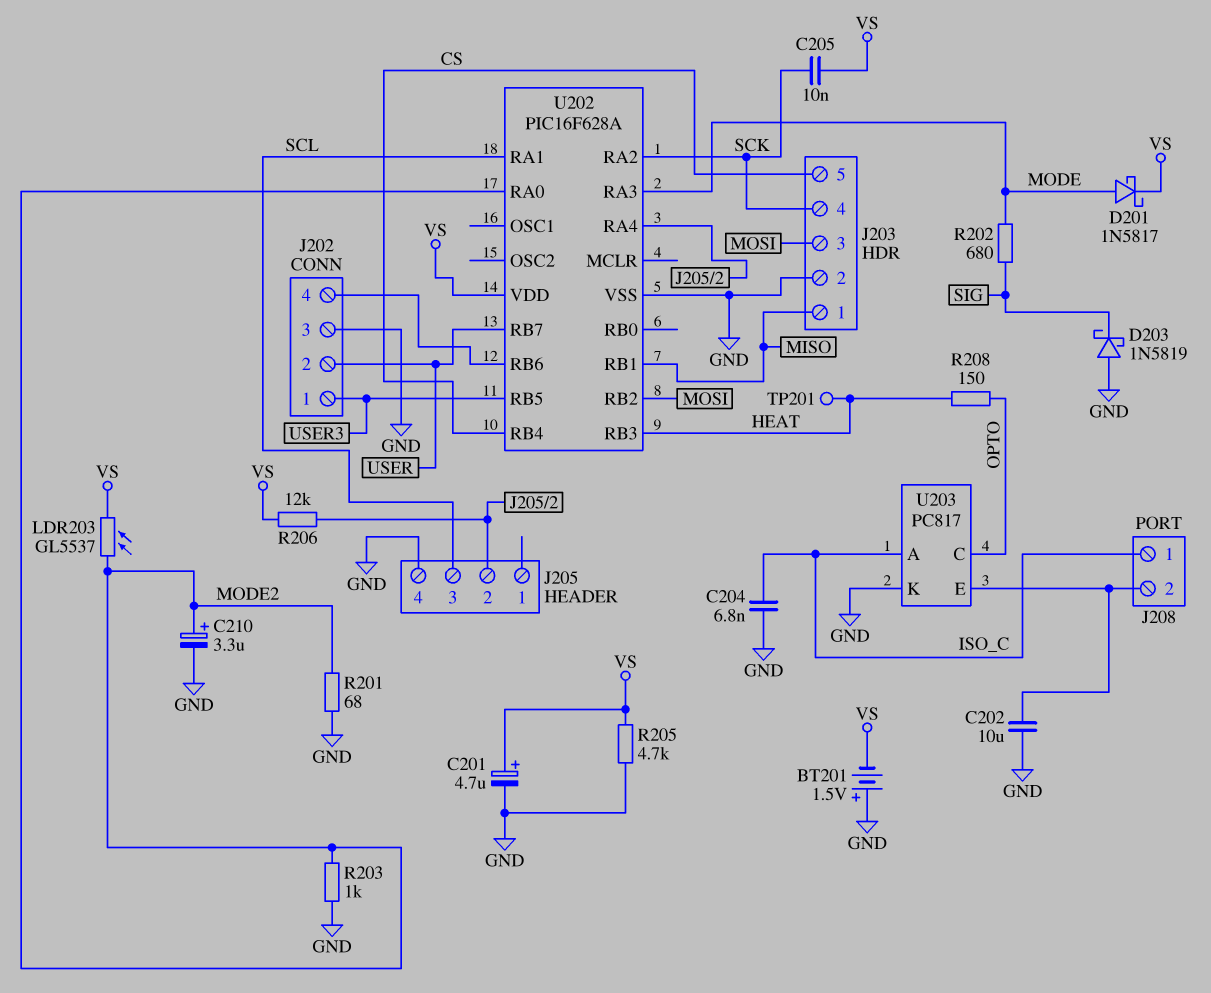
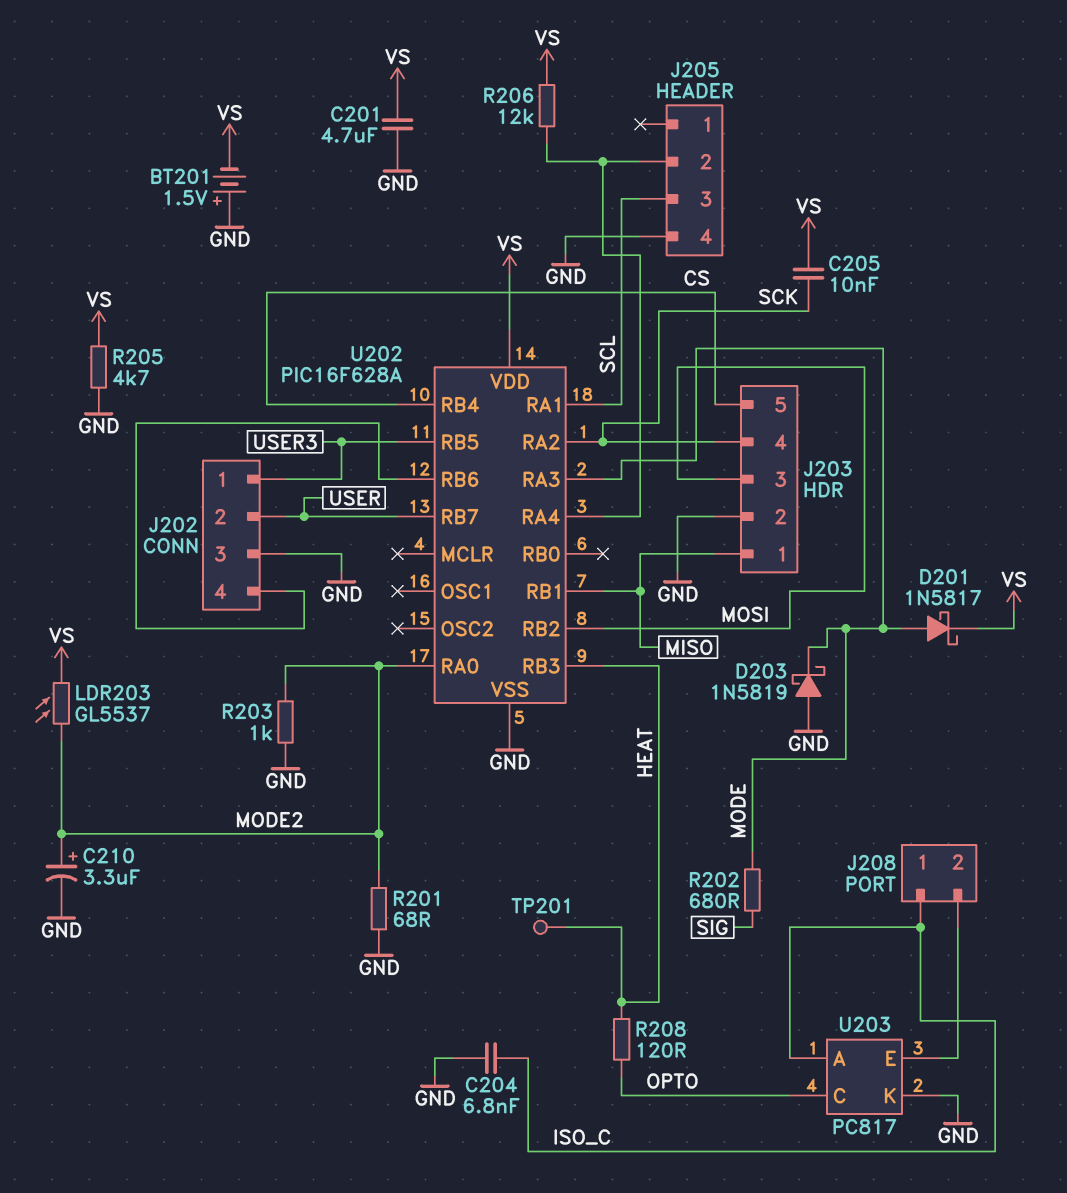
C201: 4.7uF (plus VS, minus GND) -> 4.7uF (GND, VS)
C202: 10uF (GND, J208/2) -> none
D203: schottky 1N5819 (A GND, K SIG) -> schottky 1N5819 (A GND, K MODE)
R208: 150 (HEAT, OPTO) -> 120 (HEAT, OPTO)

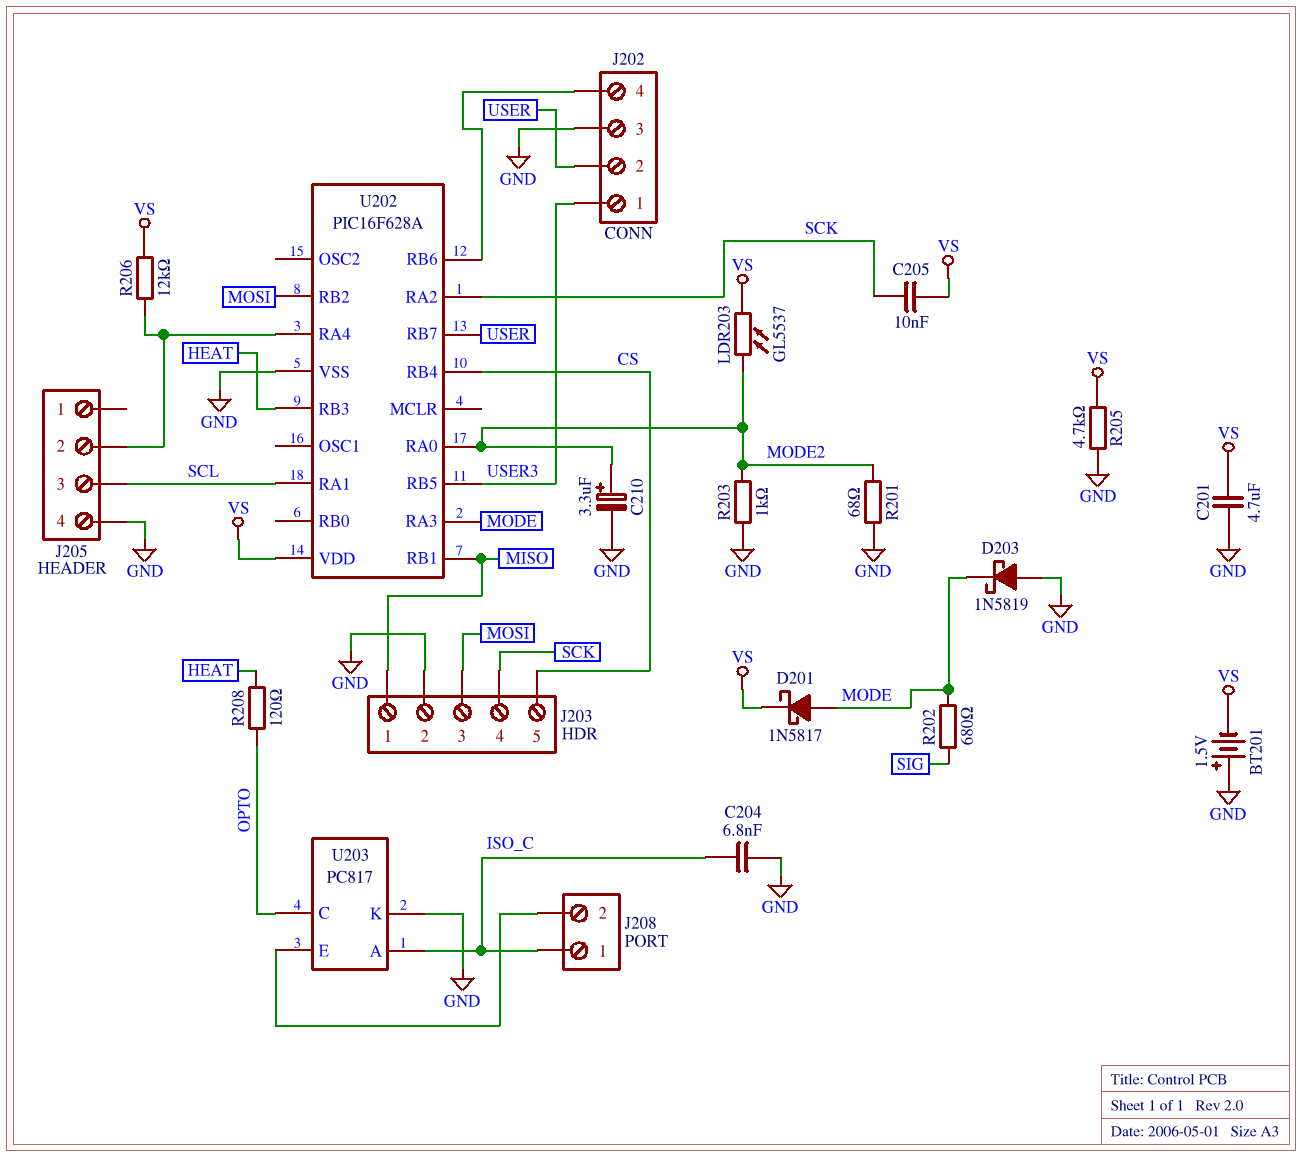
TP201: test point (HEAT) -> none

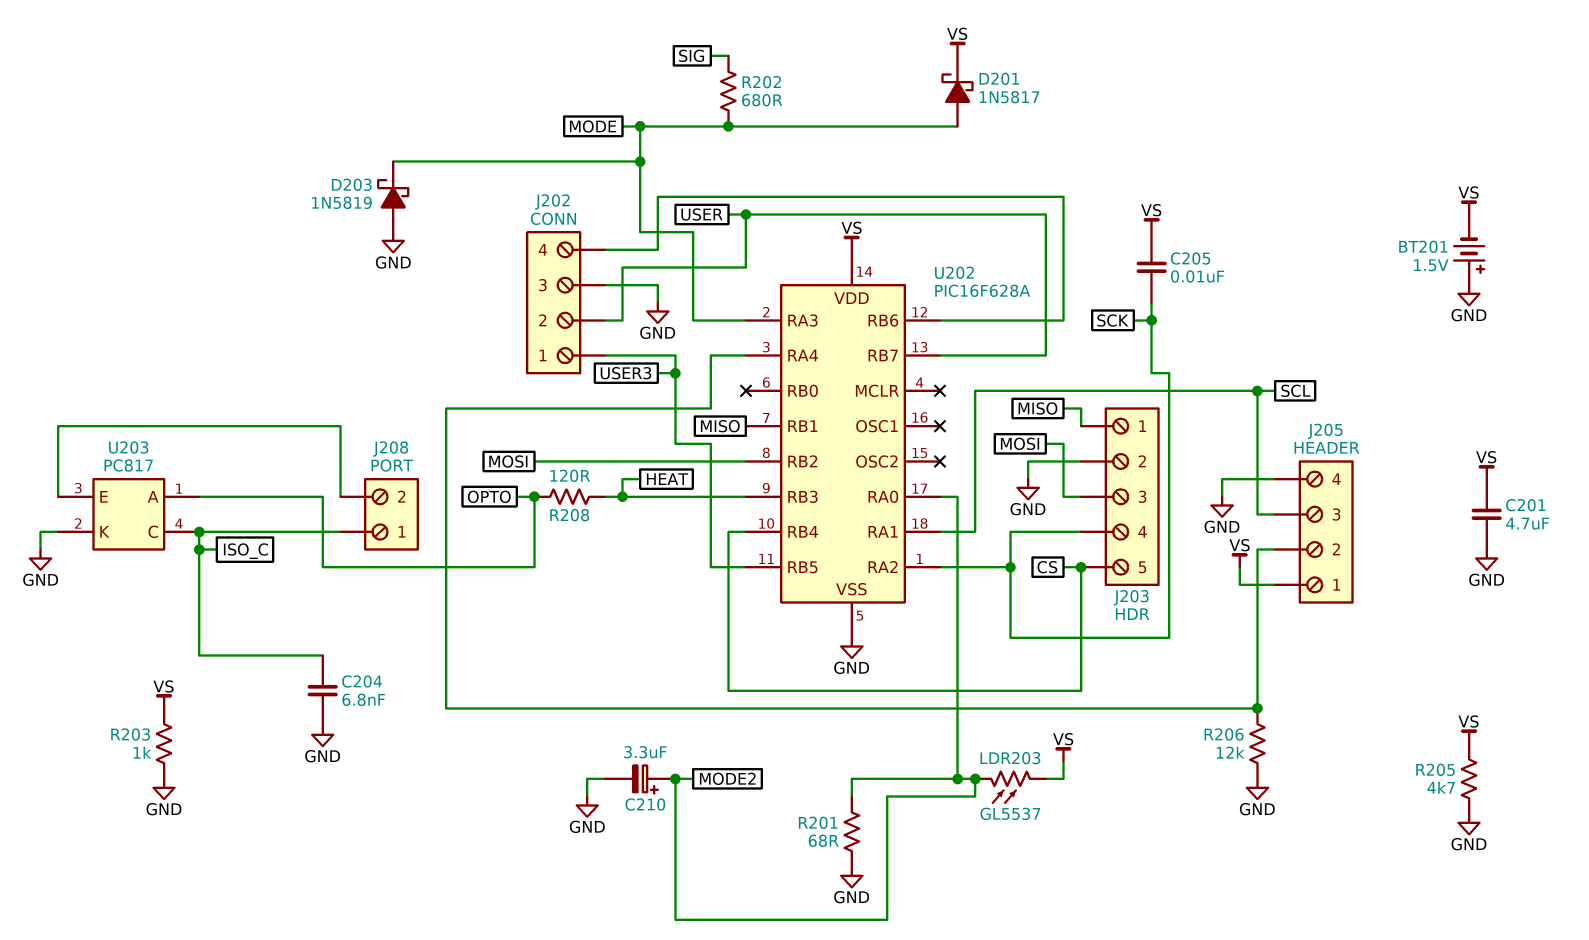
J205 pin 1: none -> VS
R203: 1k (GND, MODE2) -> 1k (GND, VS)
R206: 12k (J205/2, VS) -> 12k (GND, J205/2)
U203 pin A: ISO_C -> OPTO
U203 pin C: OPTO -> ISO_C

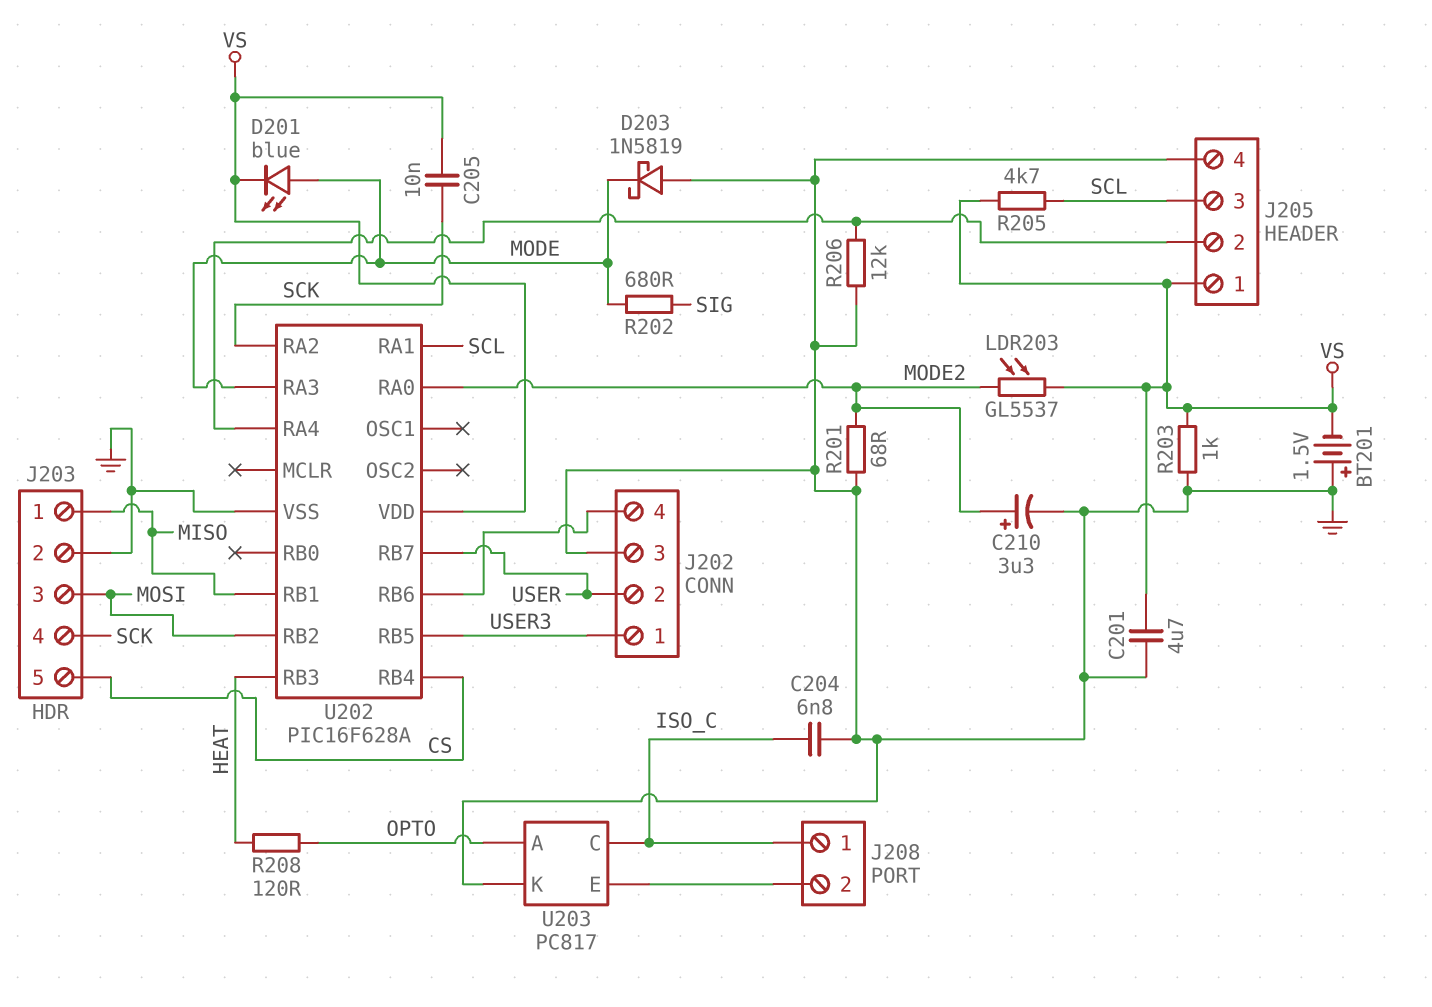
D201: schottky 1N5817 (A MODE, K VS) -> LED blue (A MODE, K VS)
R205: 4.7k (GND, VS) -> 4.7k (SCL, VS)

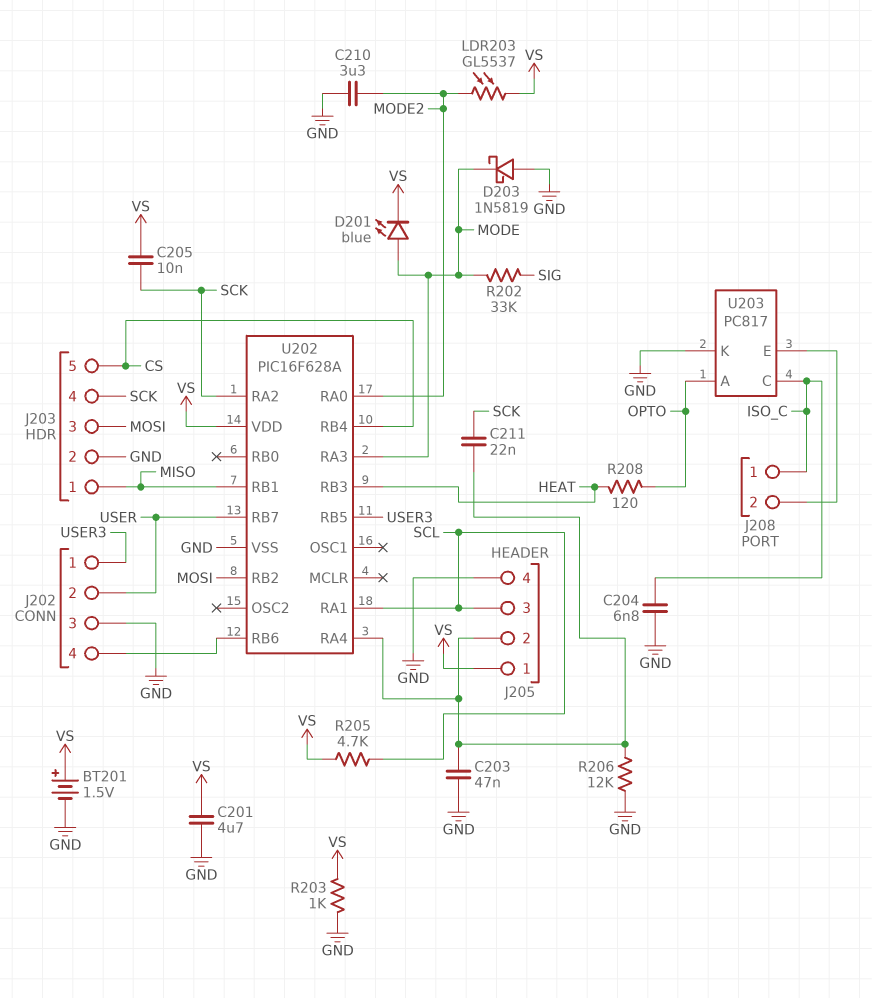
BT201: 1.5V (plus GND, minus VS) -> 1.5V (plus VS, minus GND)
C203: none -> 47nF (GND, J205/2)
C210: 3.3uF (plus MODE2, minus GND) -> 3.3uF (GND, MODE2)
C211: none -> 22nF (J205/2, SCK)
R201: 68 (GND, MODE2) -> none
R202: 680 (MODE, SIG) -> 33k (MODE, SIG)

